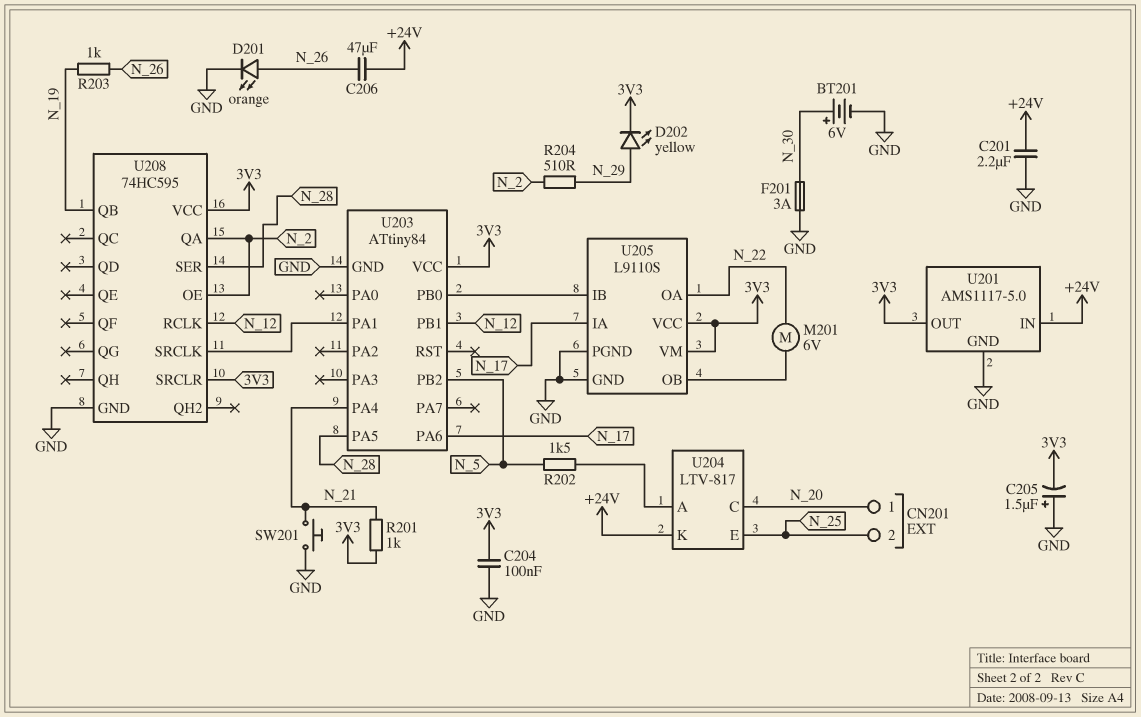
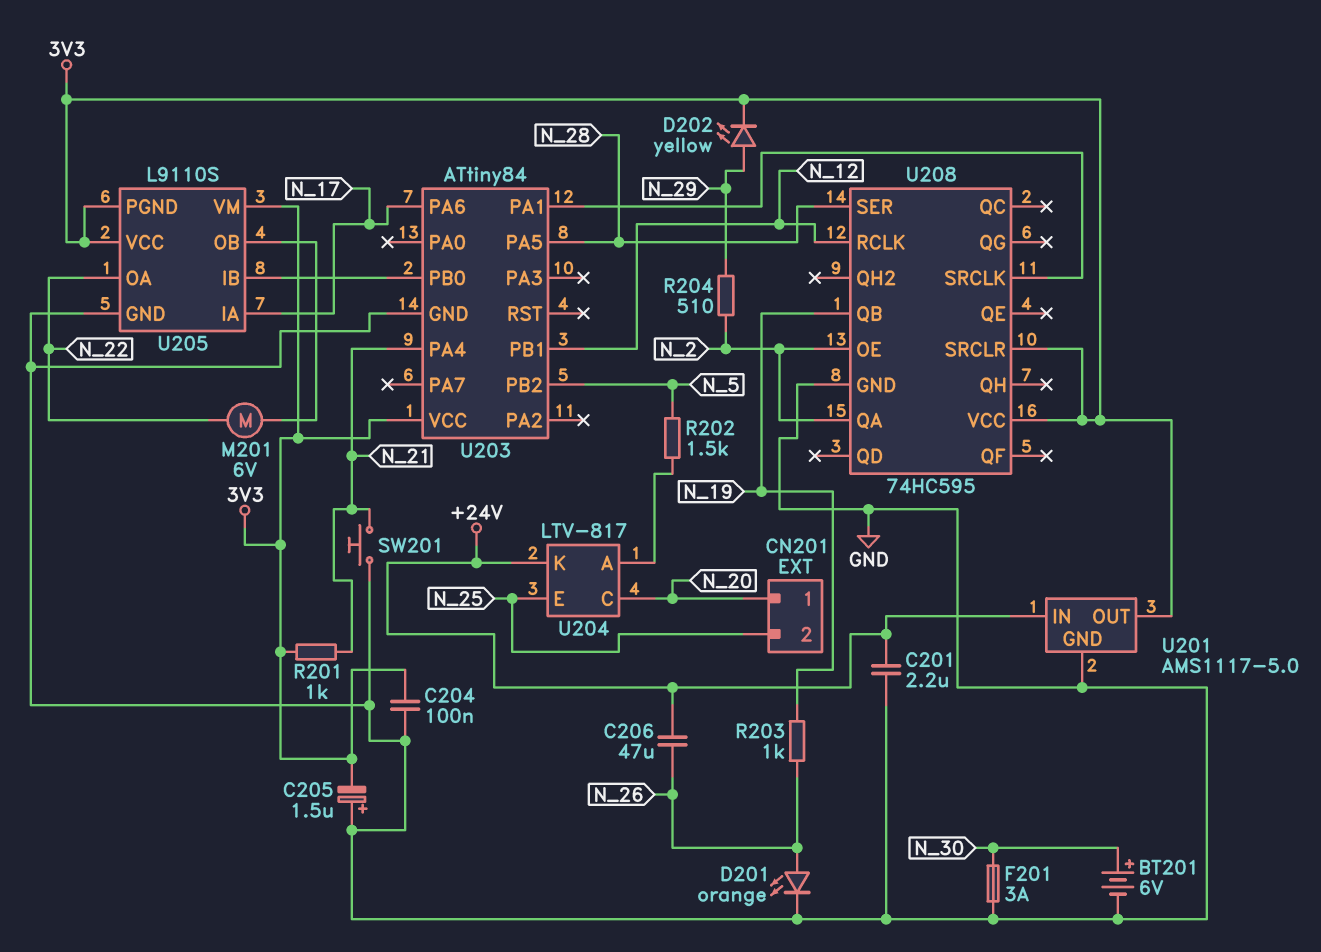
U205 pin PGND: GND -> 3V3

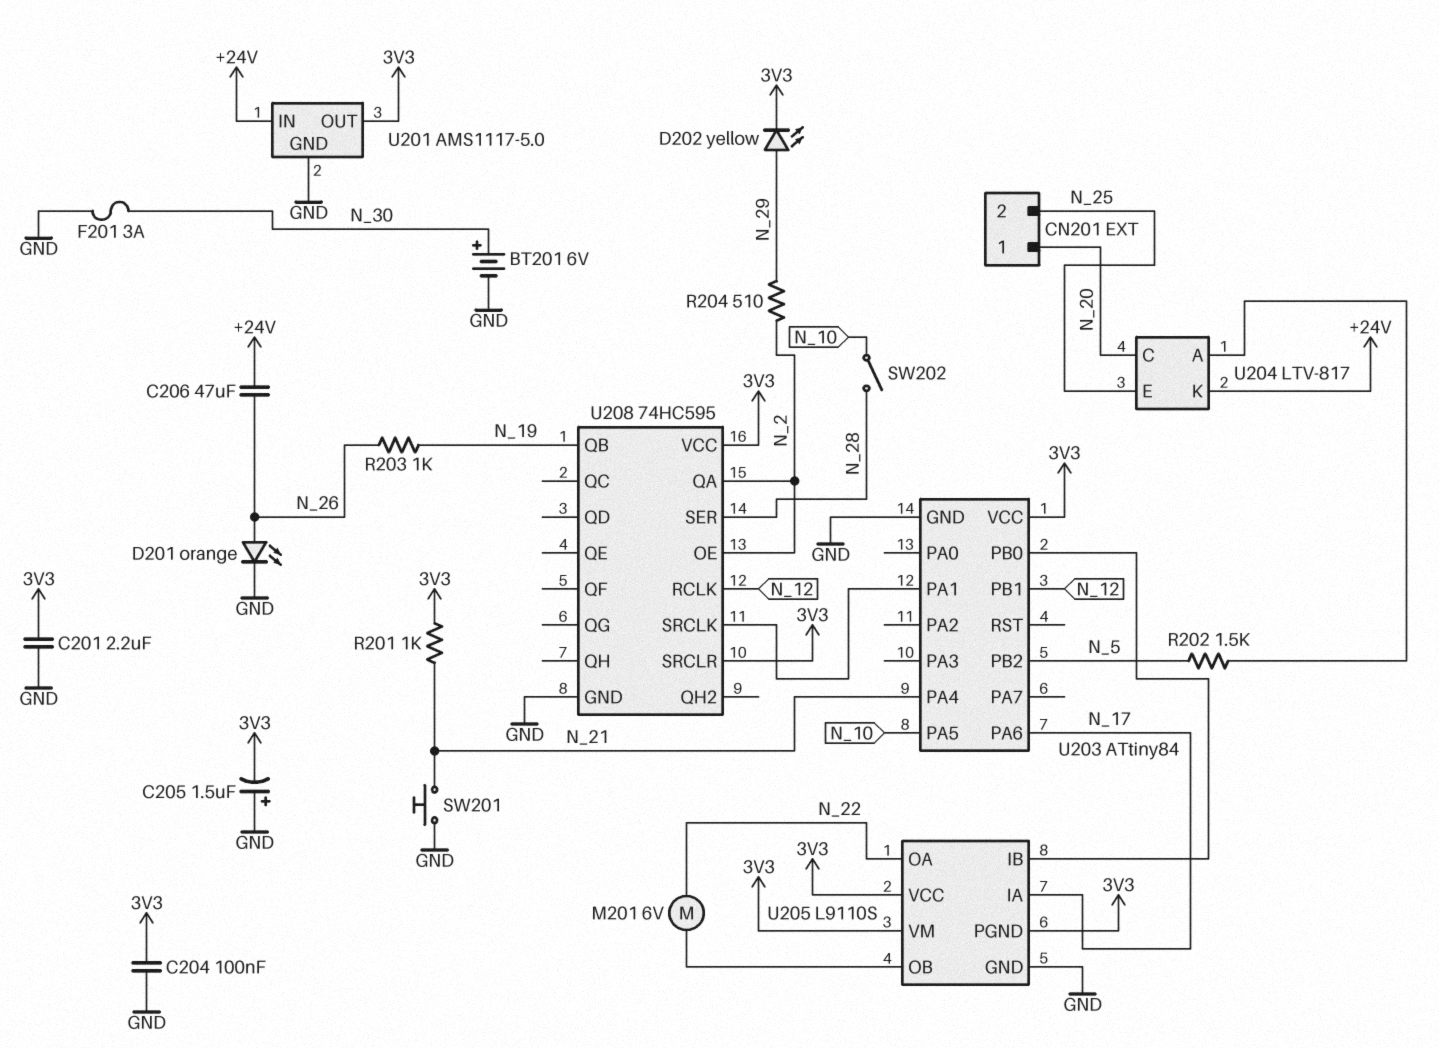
C201: 2.2uF (+24V, GND) -> 2.2uF (3V3, GND)
SW202: none -> switch (N_10, N_28)
U203 pin PA5: N_28 -> N_10

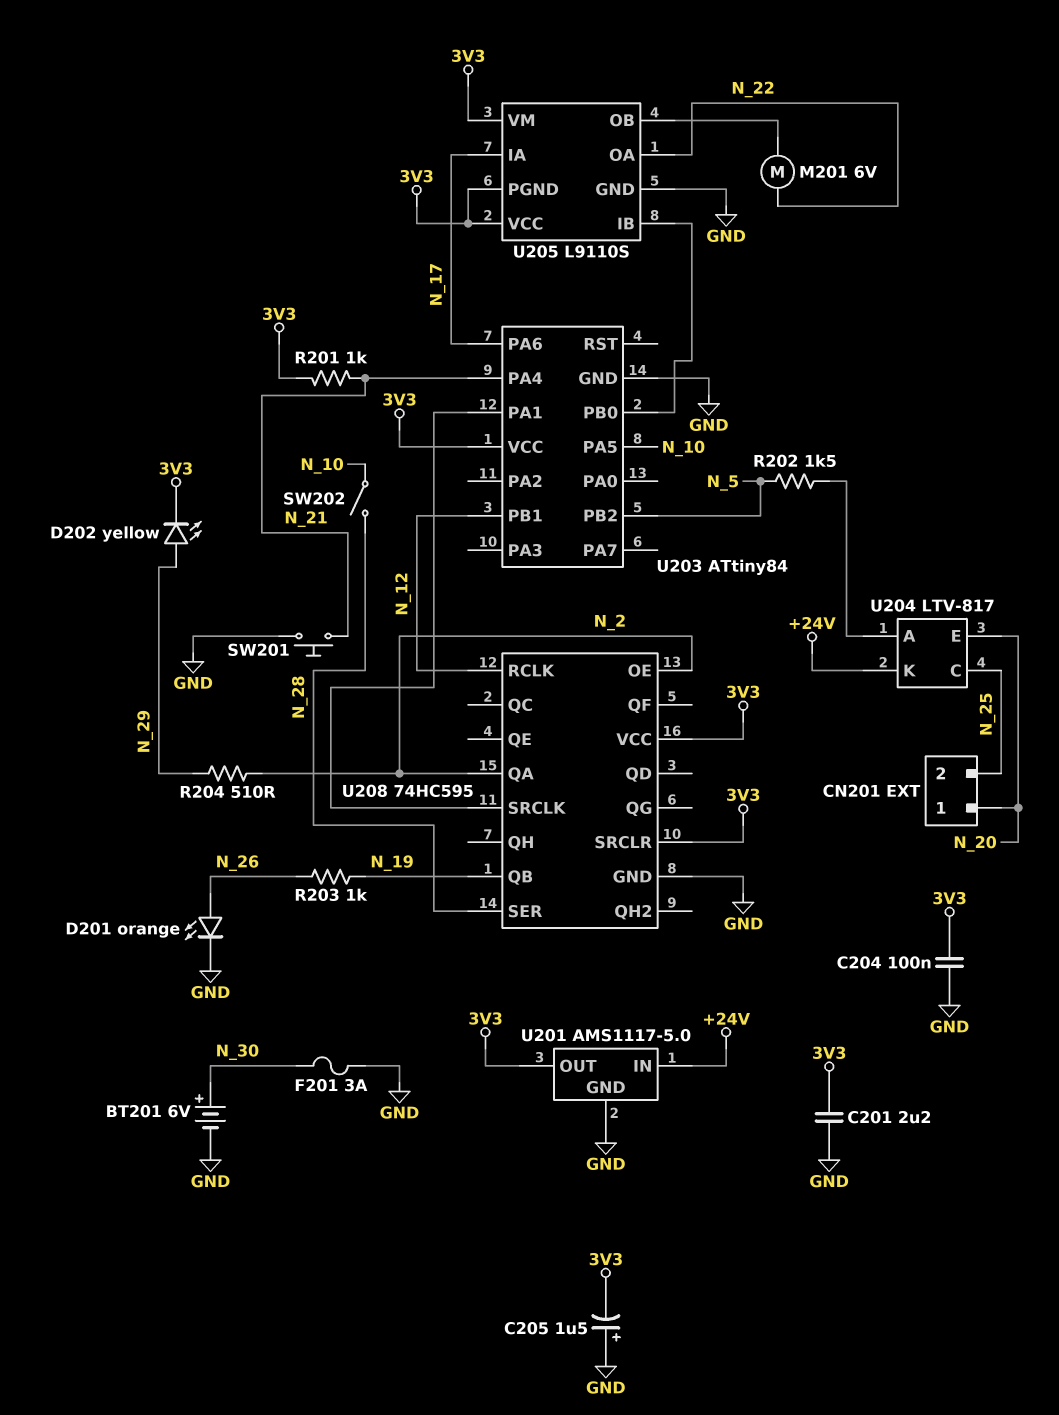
C206: 47uF (+24V, N_26) -> none
U204 pin C: N_20 -> N_25
U204 pin E: N_25 -> N_20

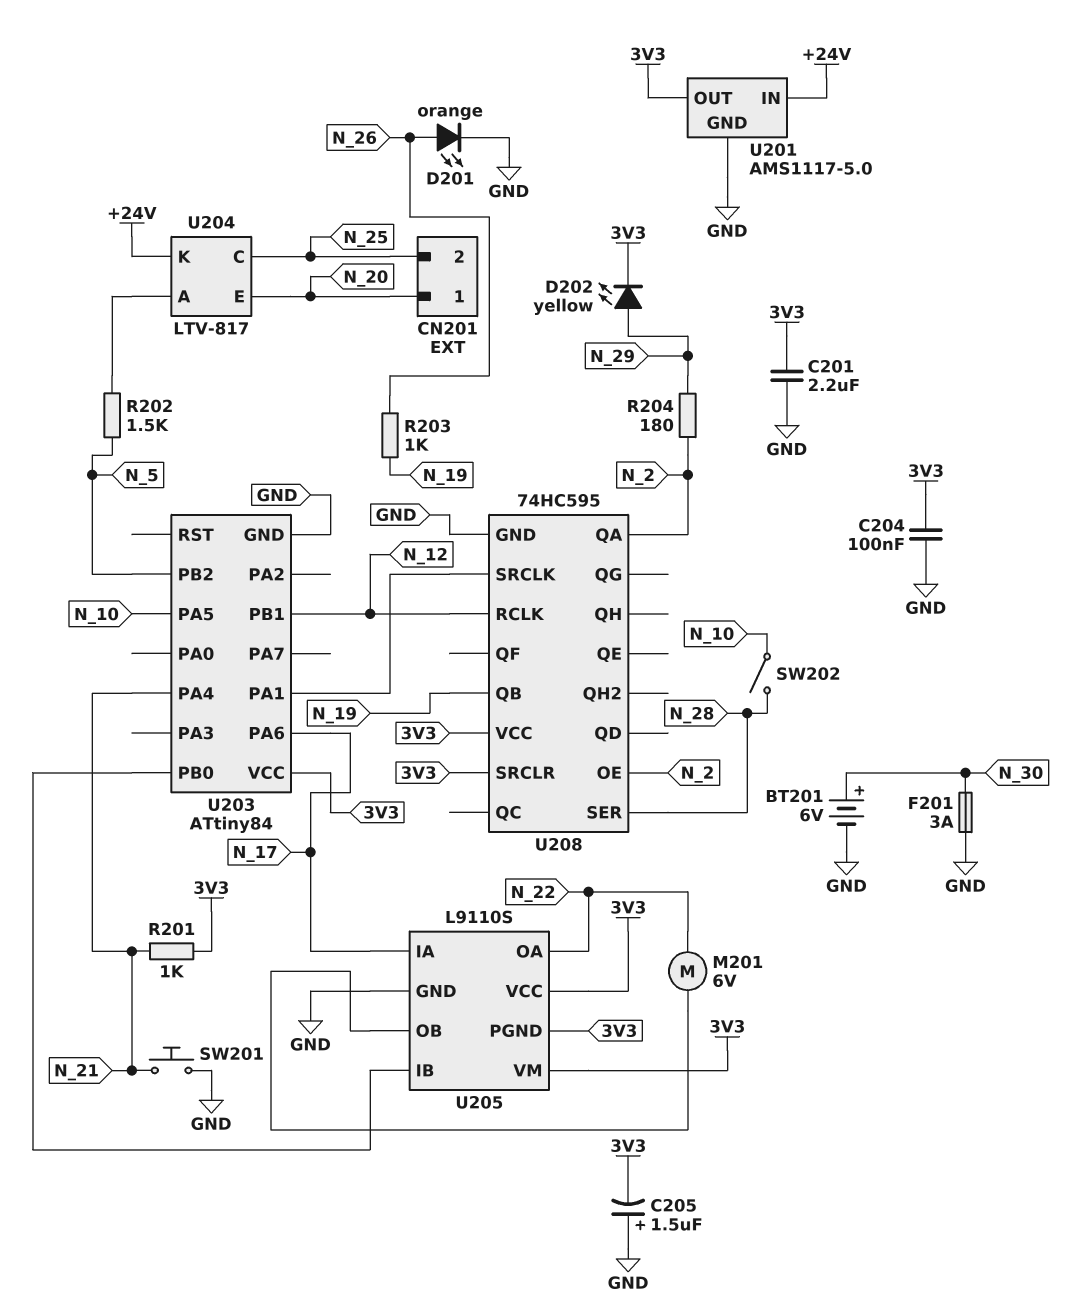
R204: 510 (N_2, N_29) -> 180 (N_2, N_29)

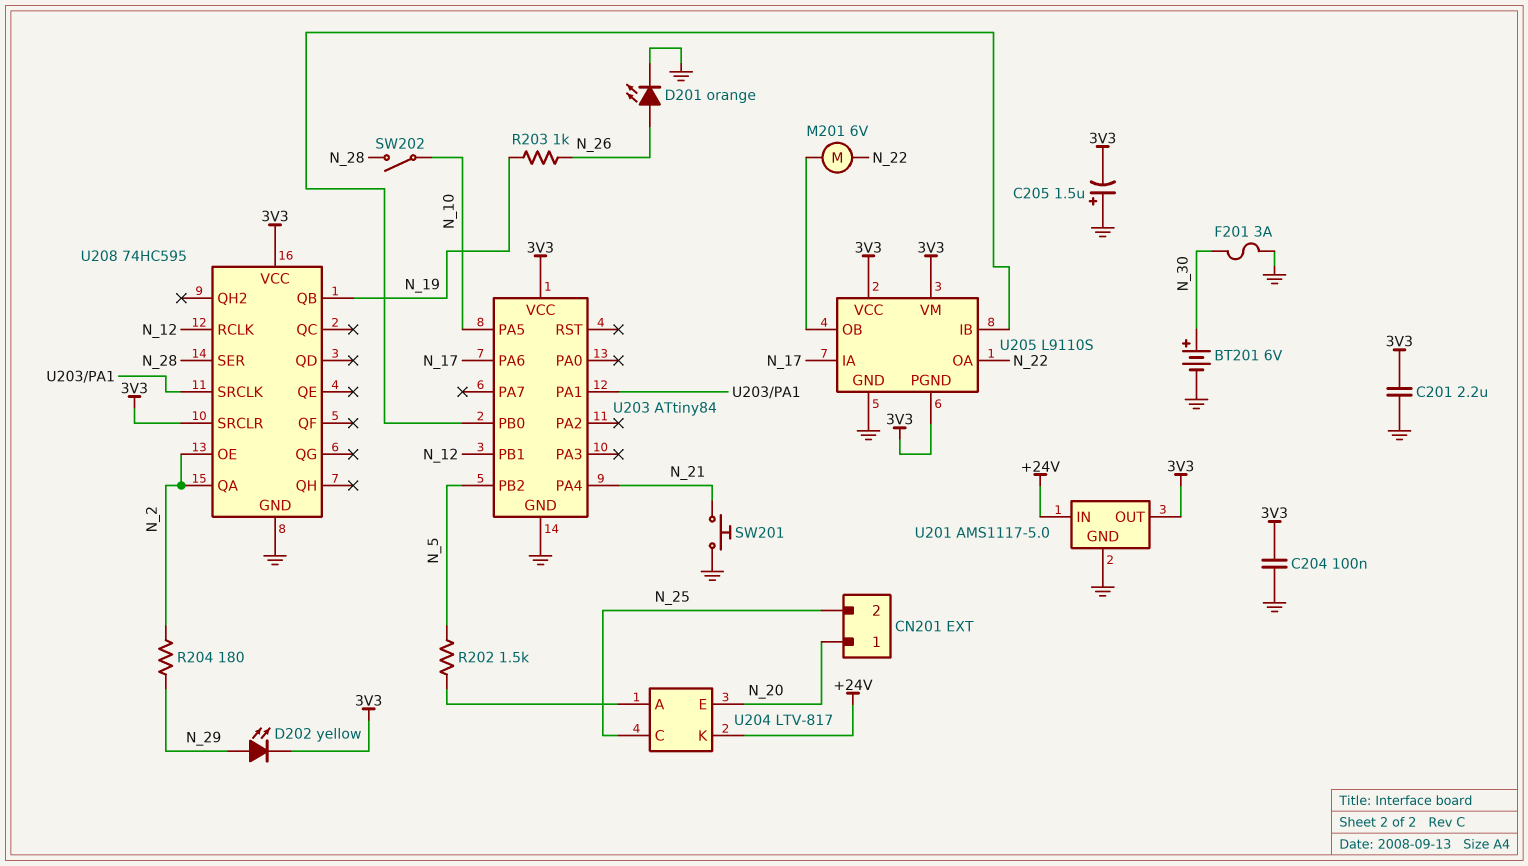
R201: 1k (3V3, N_21) -> none

